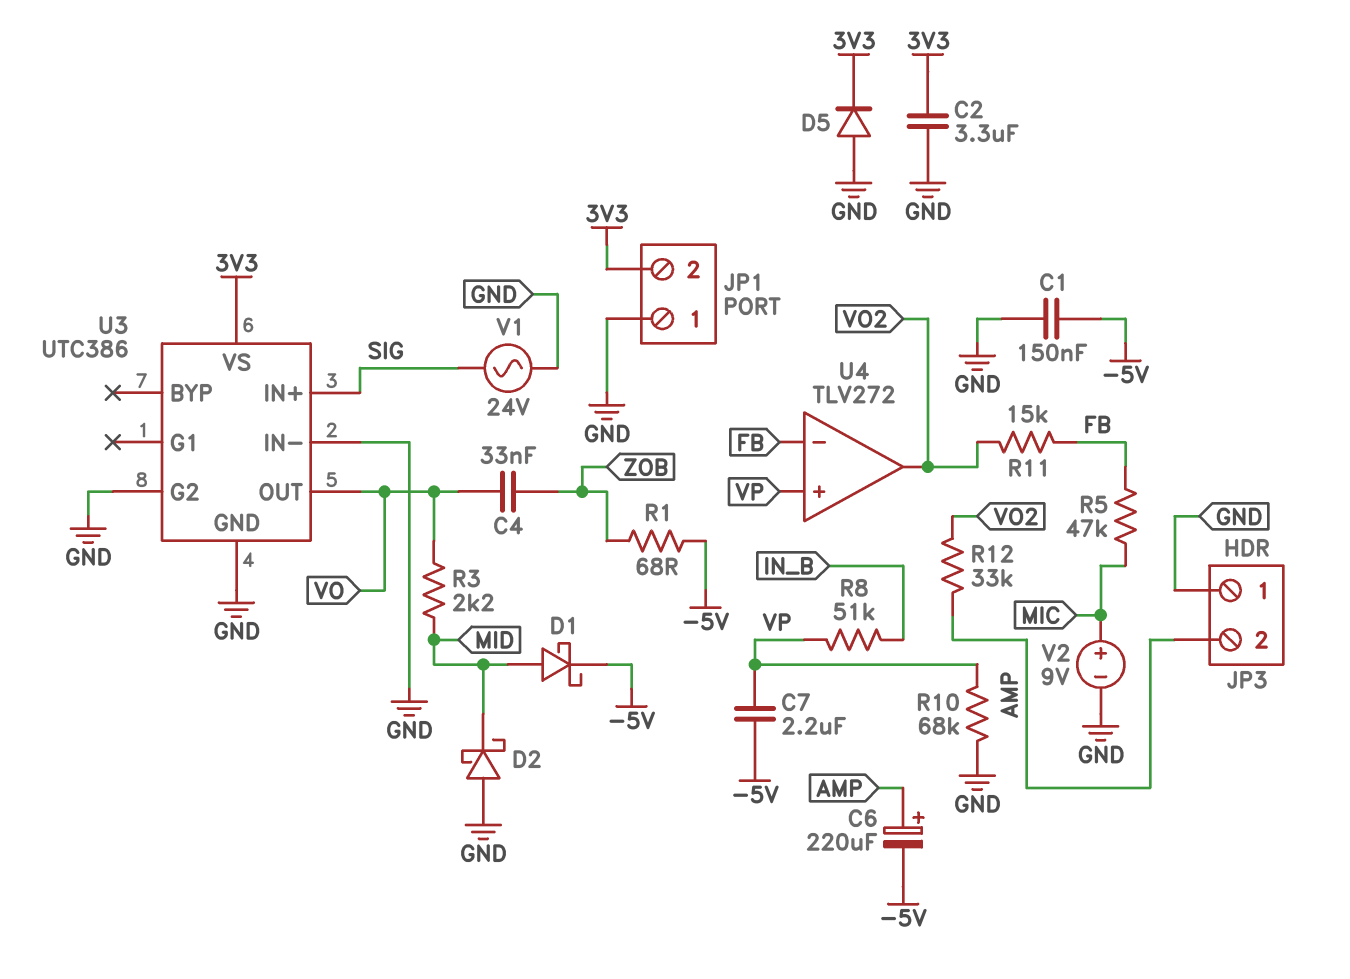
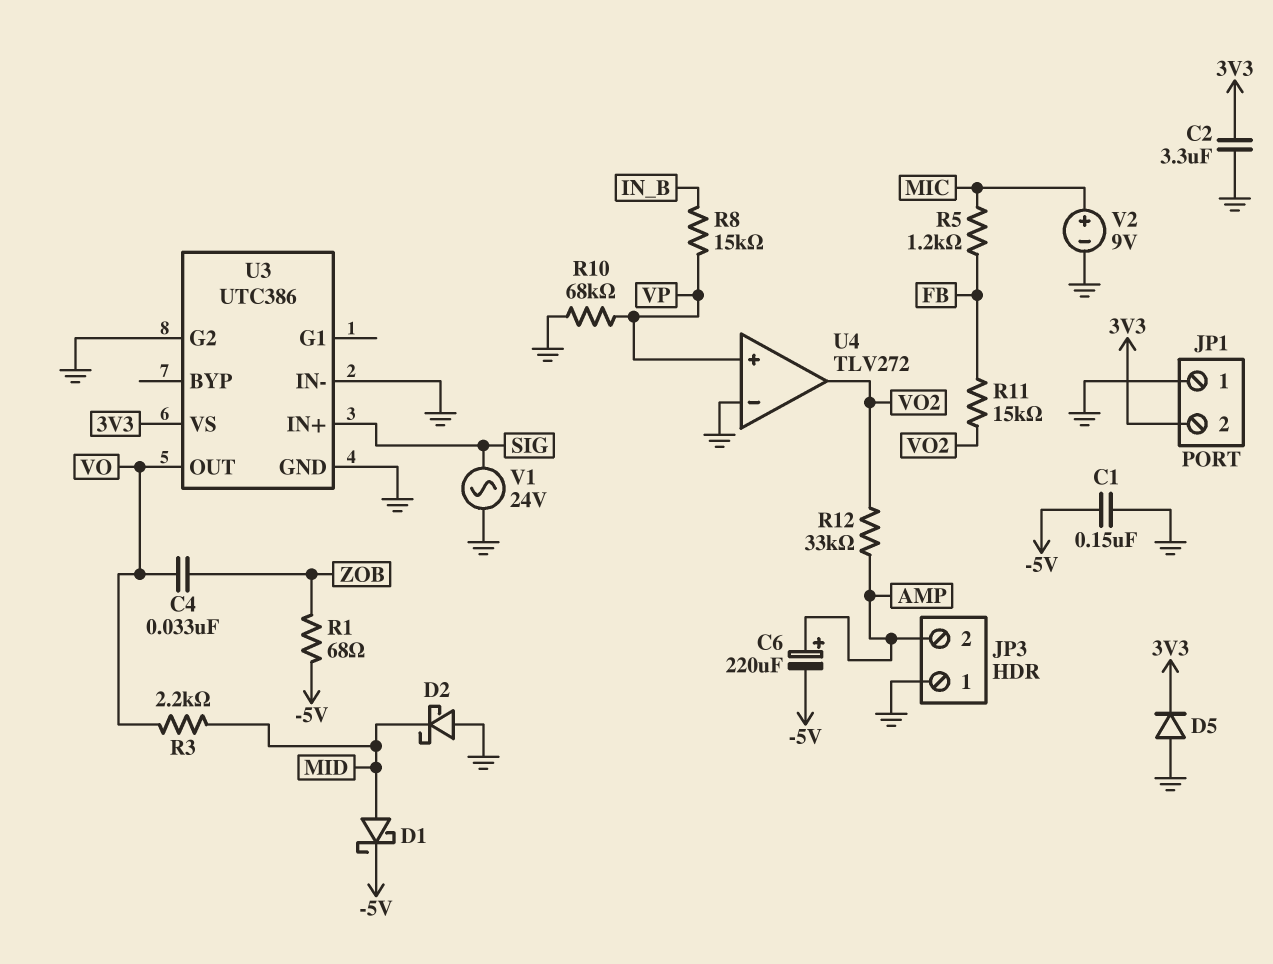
C7: 2.2uF (-5V, VP) -> none
R5: 47k (FB, MIC) -> 1.2k (FB, MIC)
R8: 51k (IN_B, VP) -> 15k (IN_B, VP)
U4 pin in-: FB -> GND

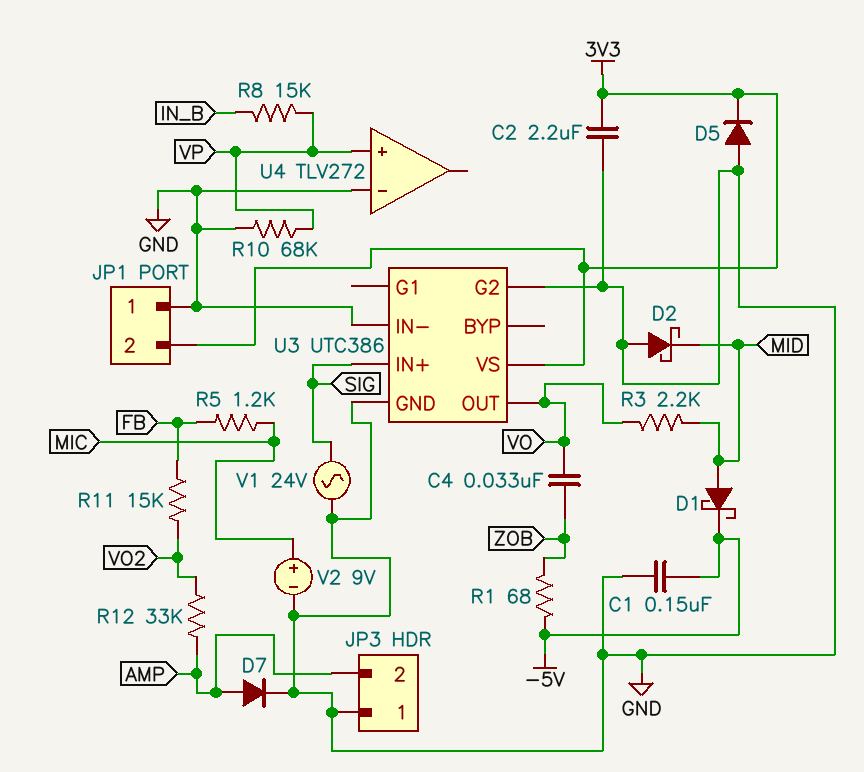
C2: 3.3uF (3V3, GND) -> 2.2uF (3V3, GND)
C6: 220uF (plus AMP, minus -5V) -> none
D7: none -> diode (A AMP, K GND)
U4 pin out: VO2 -> none

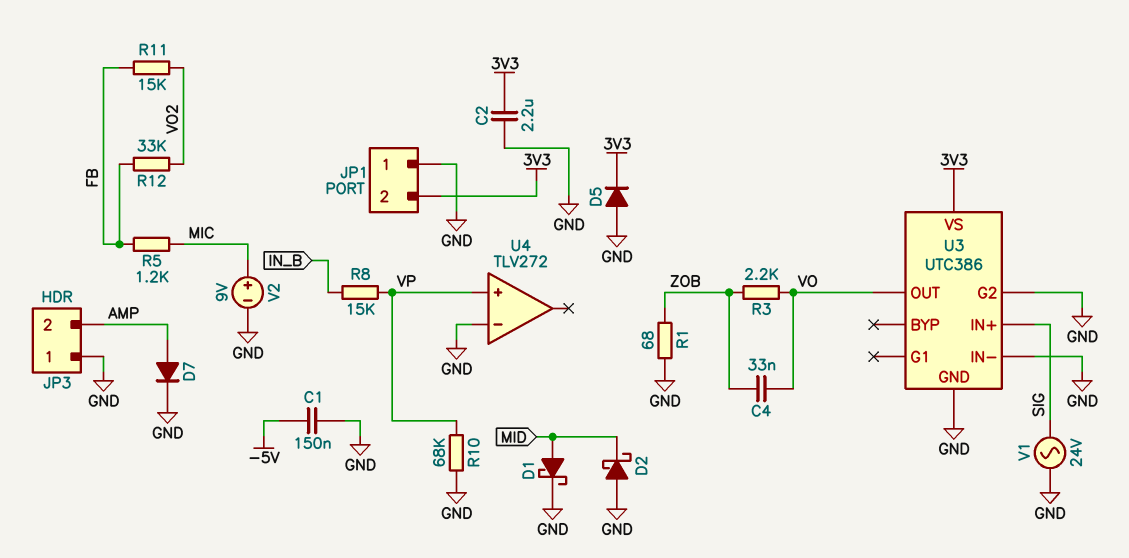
D1: schottky (A MID, K -5V) -> schottky (A MID, K GND)
R1: 68 (-5V, ZOB) -> 68 (GND, ZOB)
R3: 2.2k (MID, VO) -> 2.2k (VO, ZOB)
R12: 33k (AMP, VO2) -> 33k (FB, VO2)

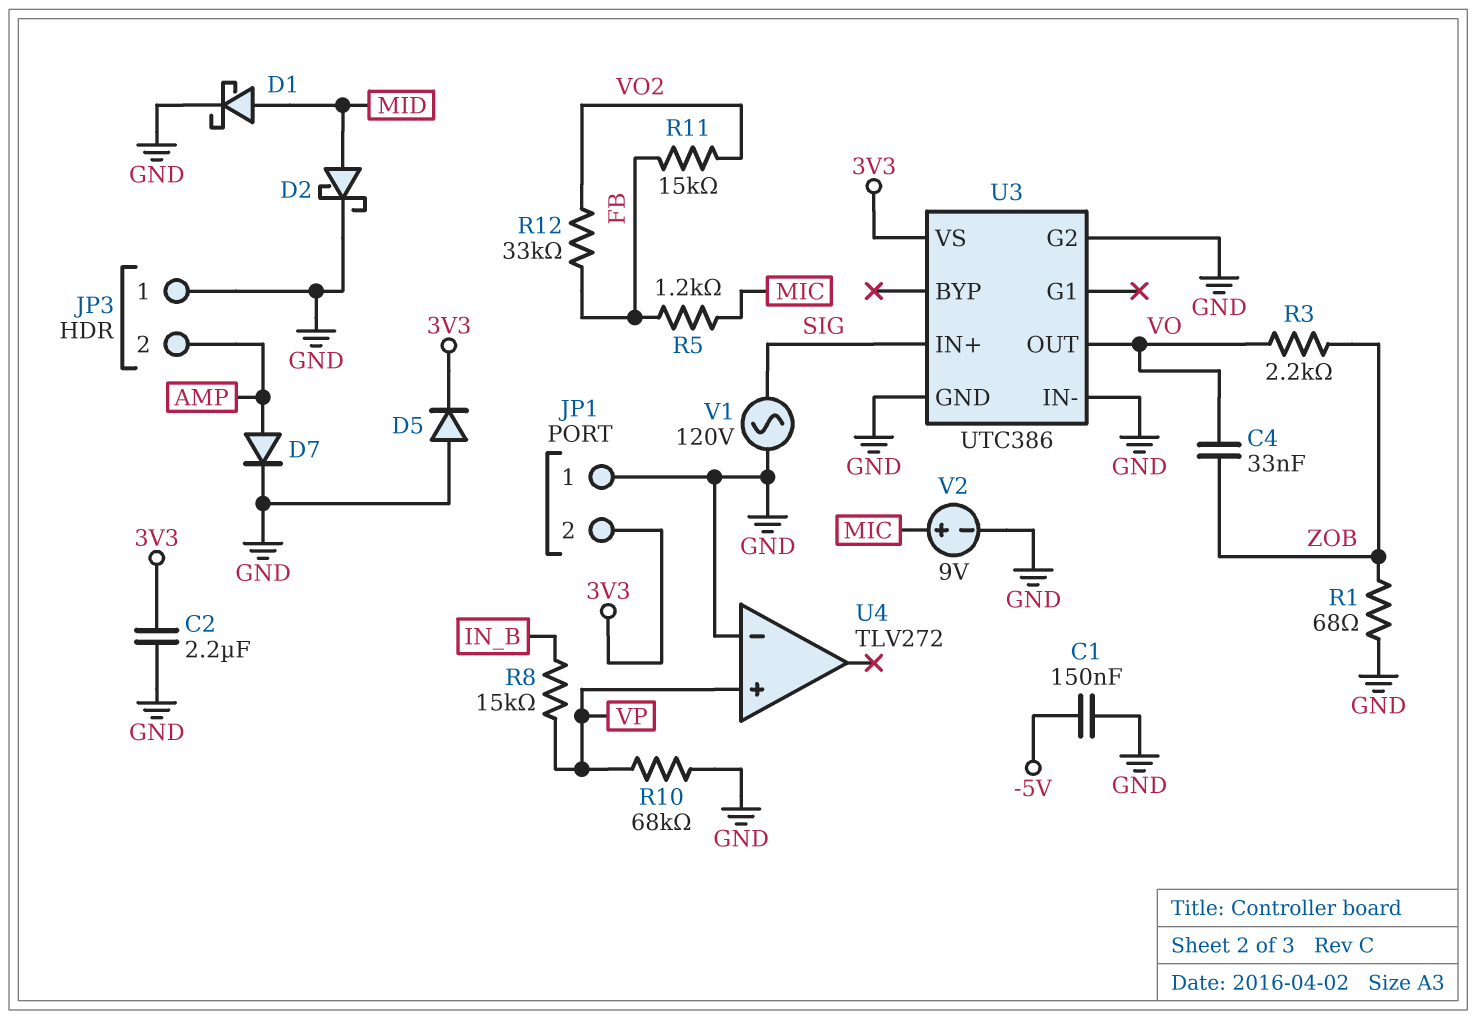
D2: schottky (A GND, K MID) -> schottky (A MID, K GND)
V1: AC 24V (GND, SIG) -> AC 120V (GND, SIG)

